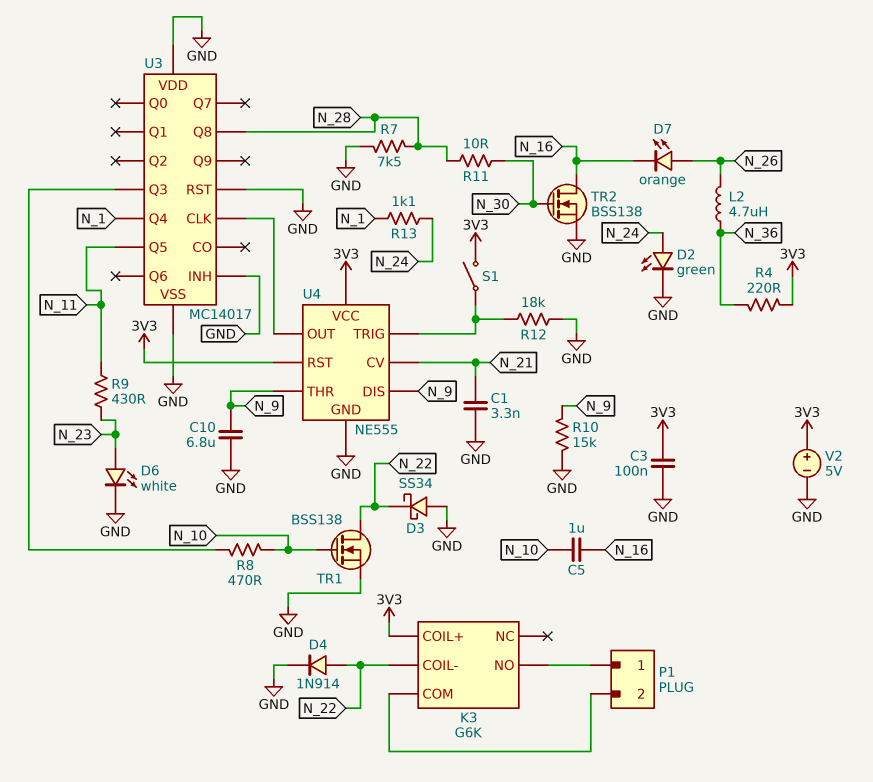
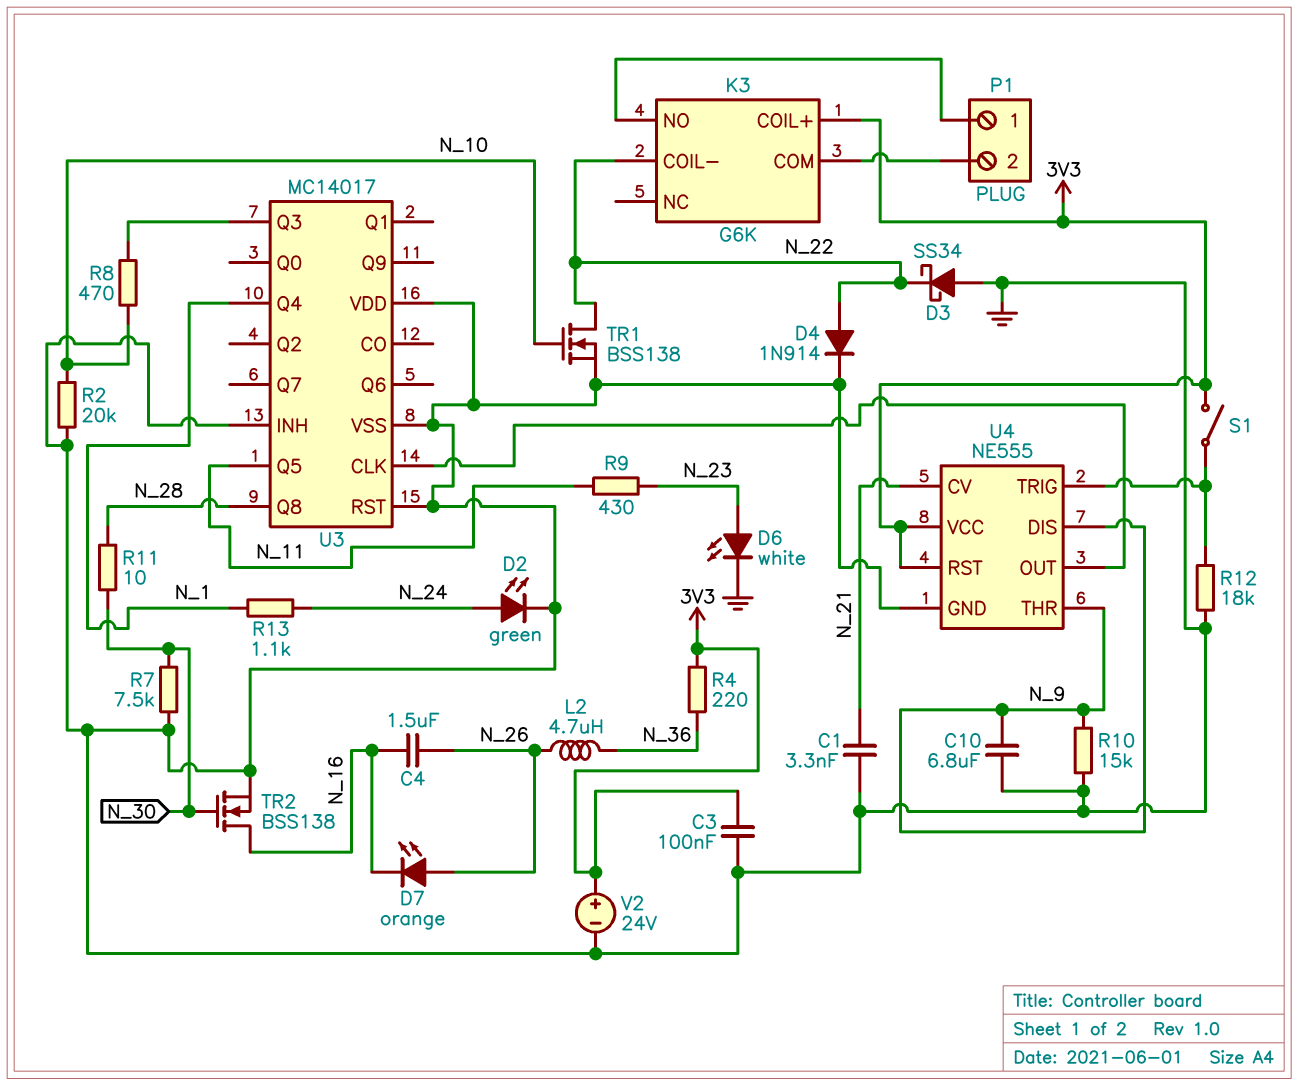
C4: none -> 1.5uF (N_16, N_26)
C5: 1uF (N_10, N_16) -> none
R2: none -> 20k (GND, N_10)
R7: 7.5k (GND, N_28) -> 7.5k (GND, N_30)
V2: 5V (plus 3V3, minus GND) -> 24V (plus 3V3, minus GND)

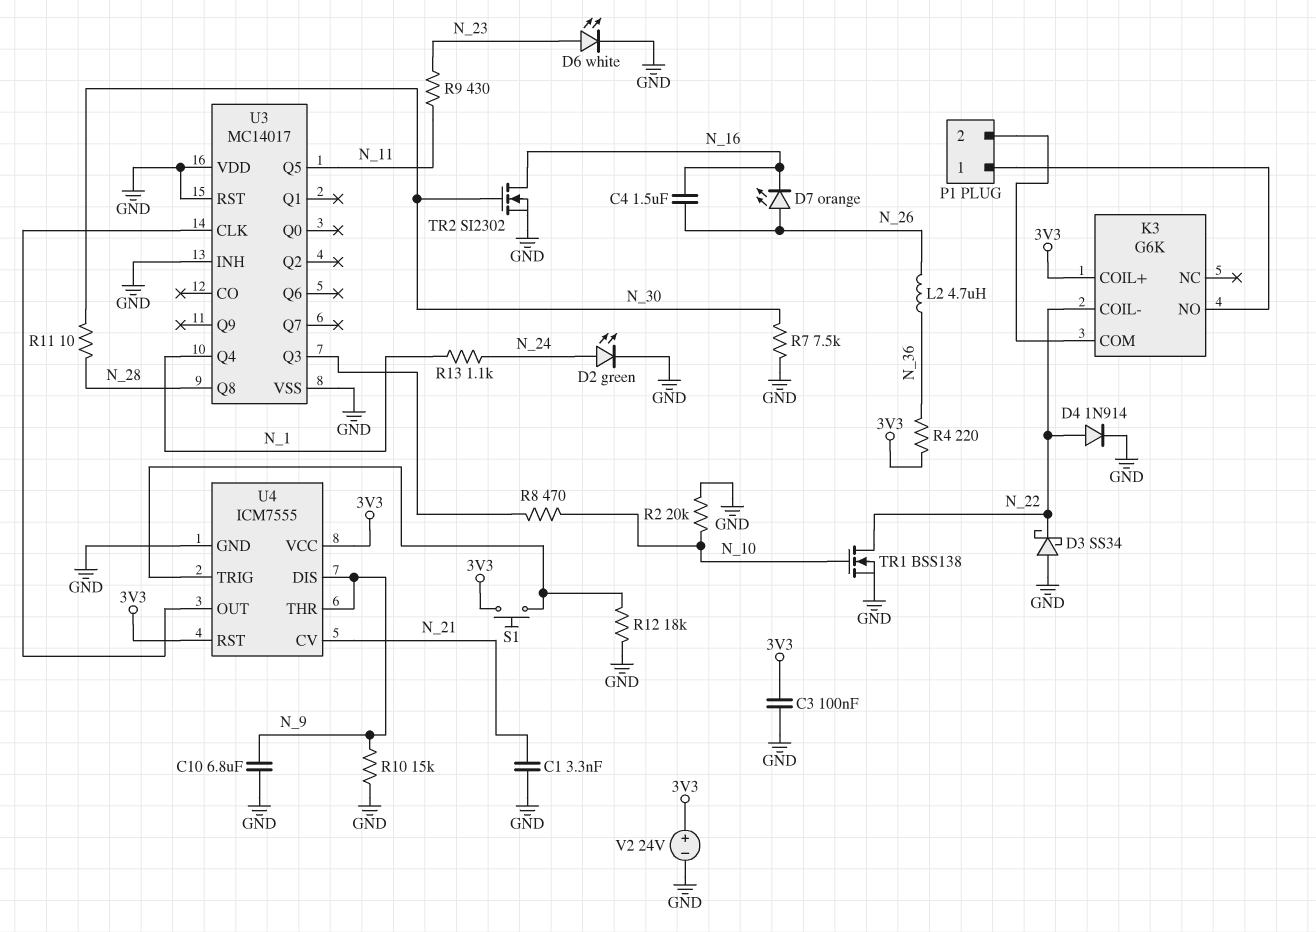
S1: switch (3V3, U4/TRIG) -> button (3V3, U4/TRIG)
TR2: NMOS BSS138 (G N_30, D N_16, S GND) -> NMOS SI2302 (G N_30, D N_16, S GND)
U4: NE555 -> ICM7555

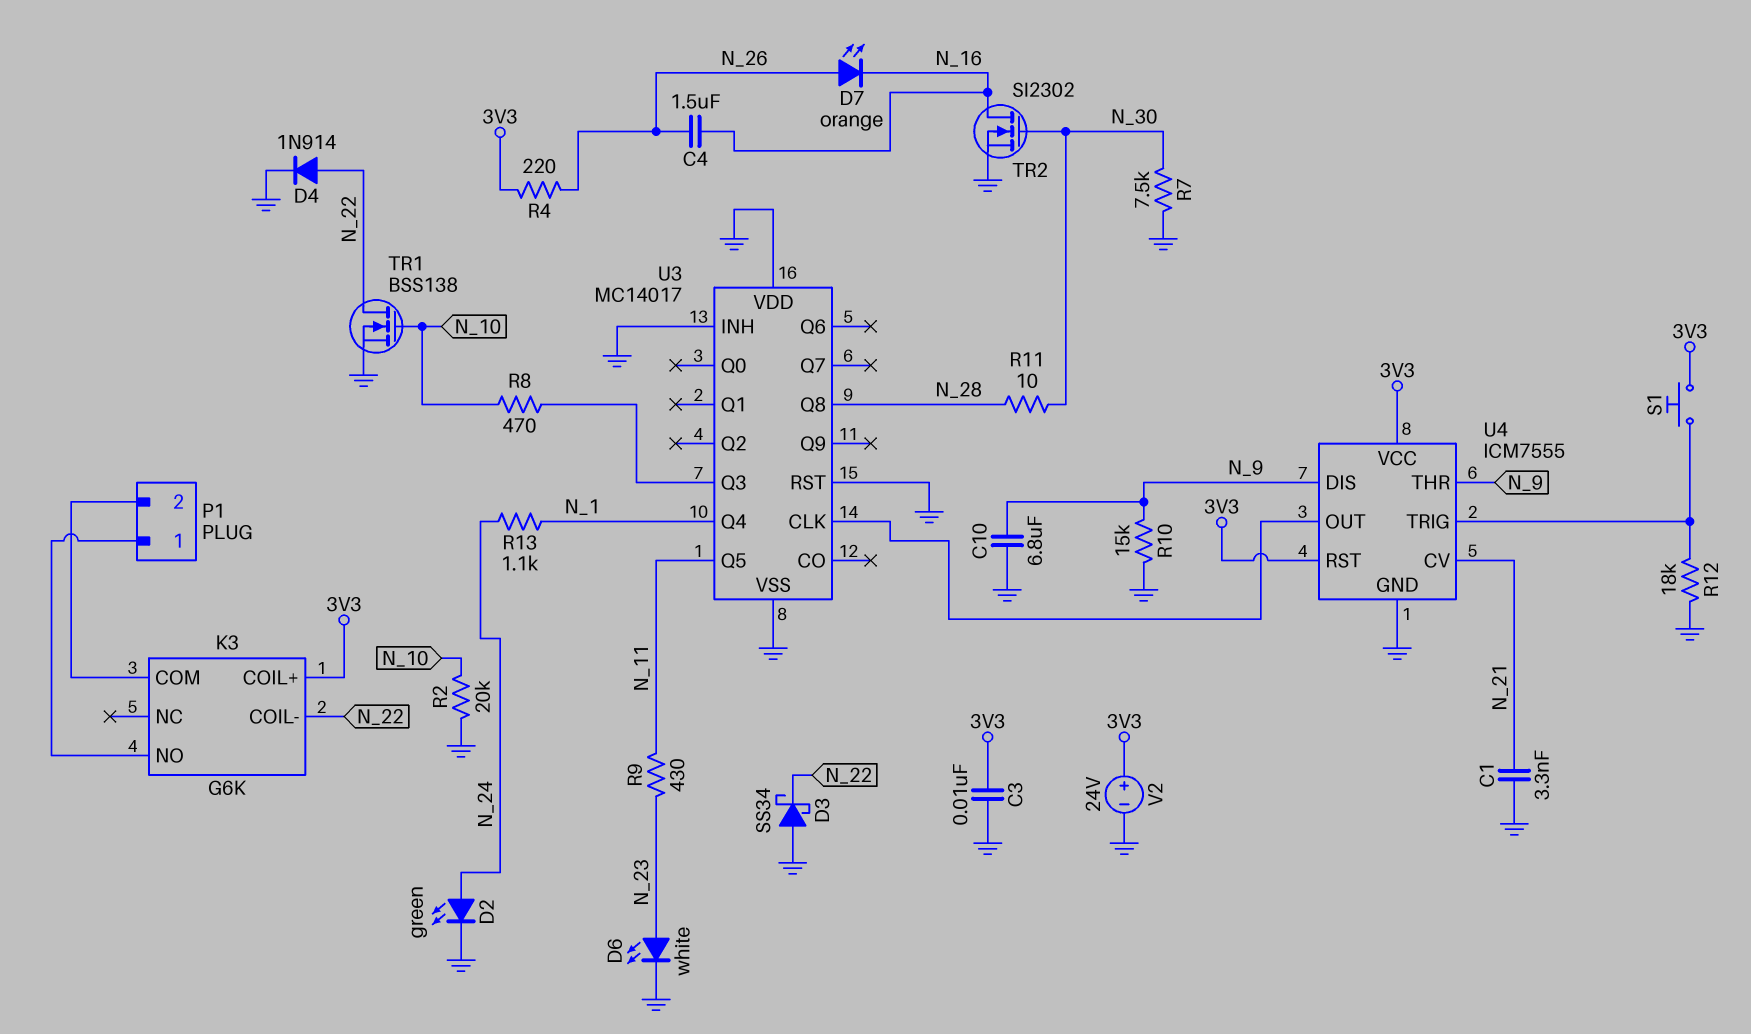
C3: 100nF (3V3, GND) -> 10nF (3V3, GND)
L2: 4.7uH (N_26, N_36) -> none
R4: 220 (3V3, N_36) -> 220 (3V3, N_26)

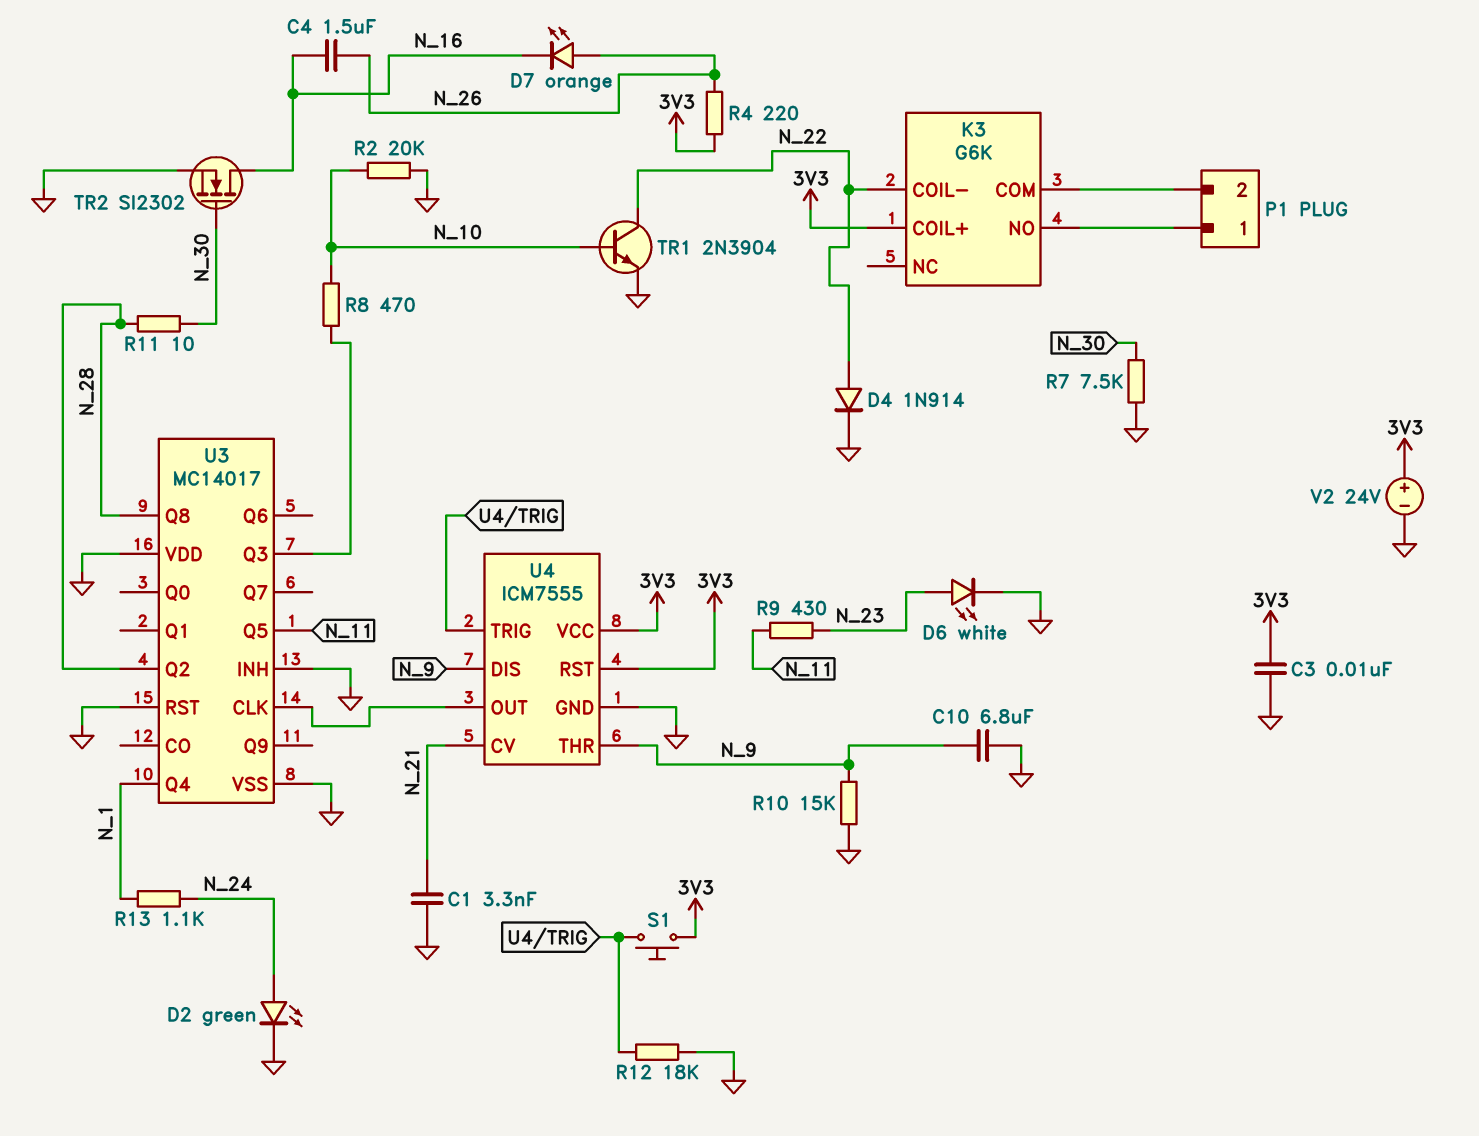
D3: schottky SS34 (A GND, K N_22) -> none
TR1: NMOS BSS138 (G N_10, D N_22, S GND) -> NPN 2N3904 (B N_10, C N_22, E GND)
U3 pin Q2: none -> N_28

